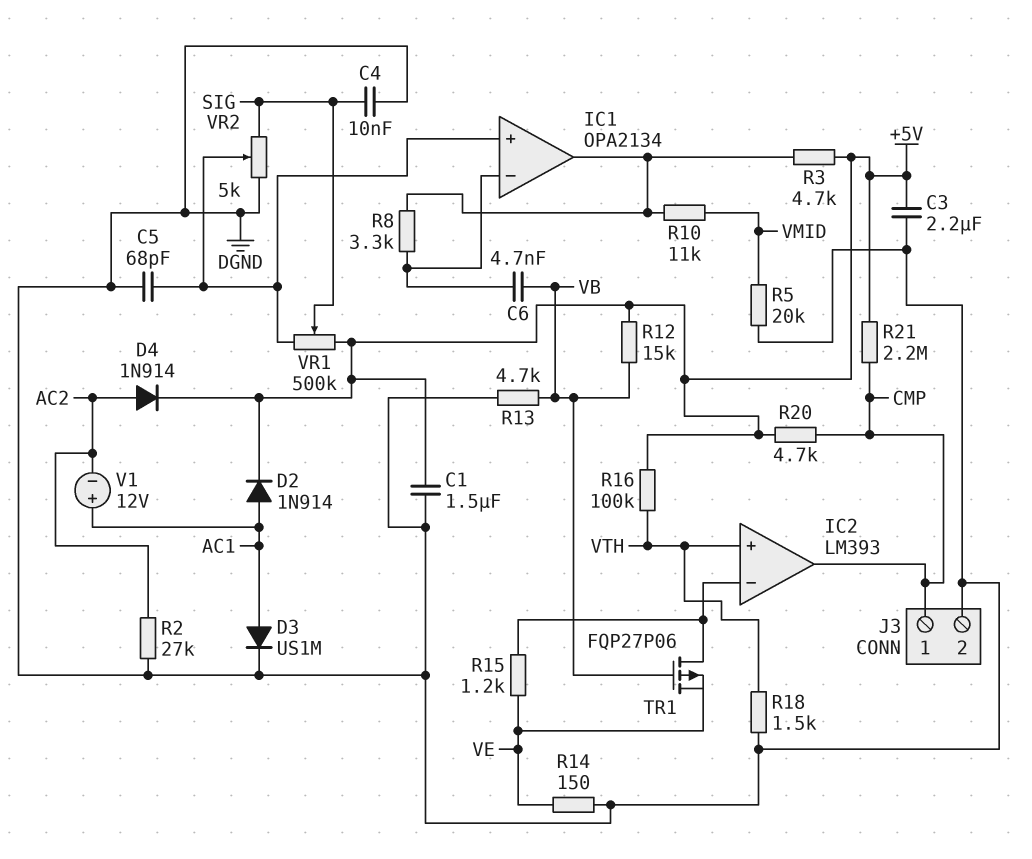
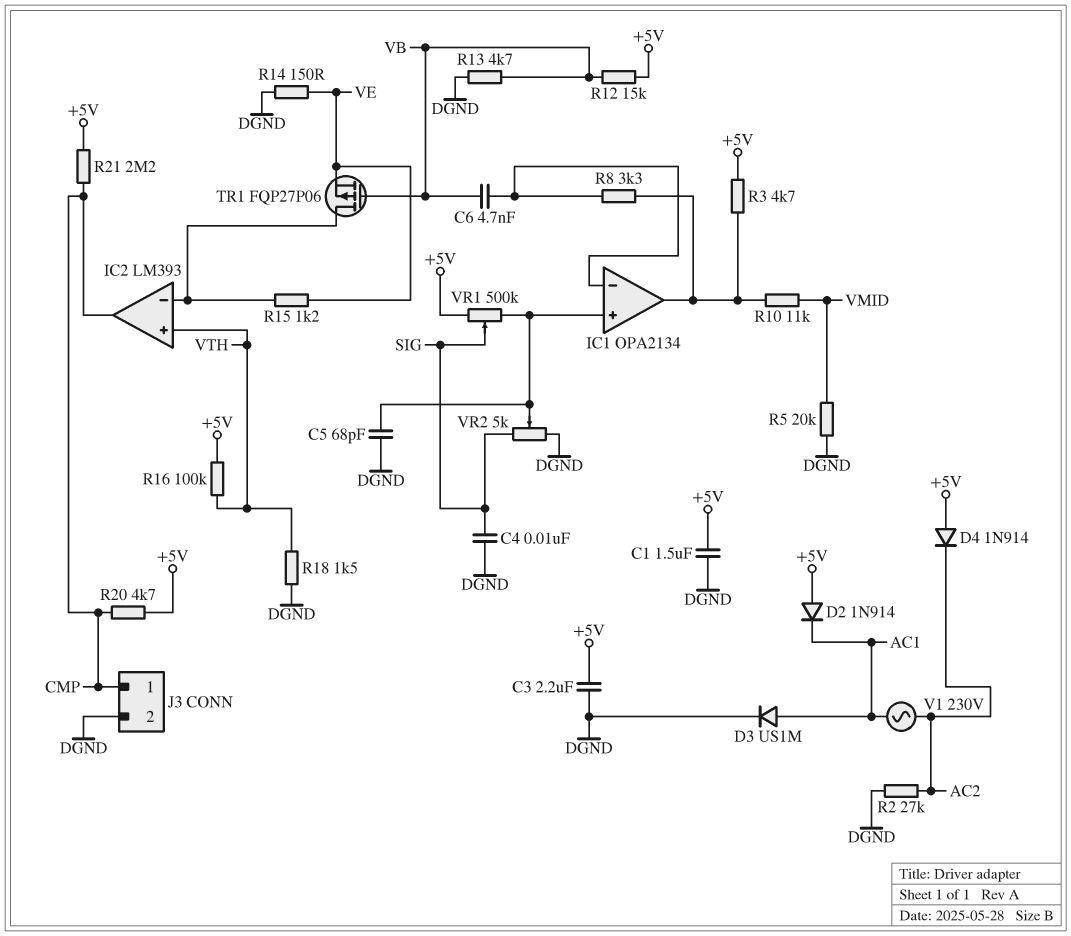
D2: diode 1N914 (A AC1, K +5V) -> diode 1N914 (A +5V, K AC1)
D4: diode 1N914 (A AC2, K +5V) -> diode 1N914 (A +5V, K AC2)
V1: 12V (plus AC1, minus AC2) -> AC 230V (AC1, AC2)

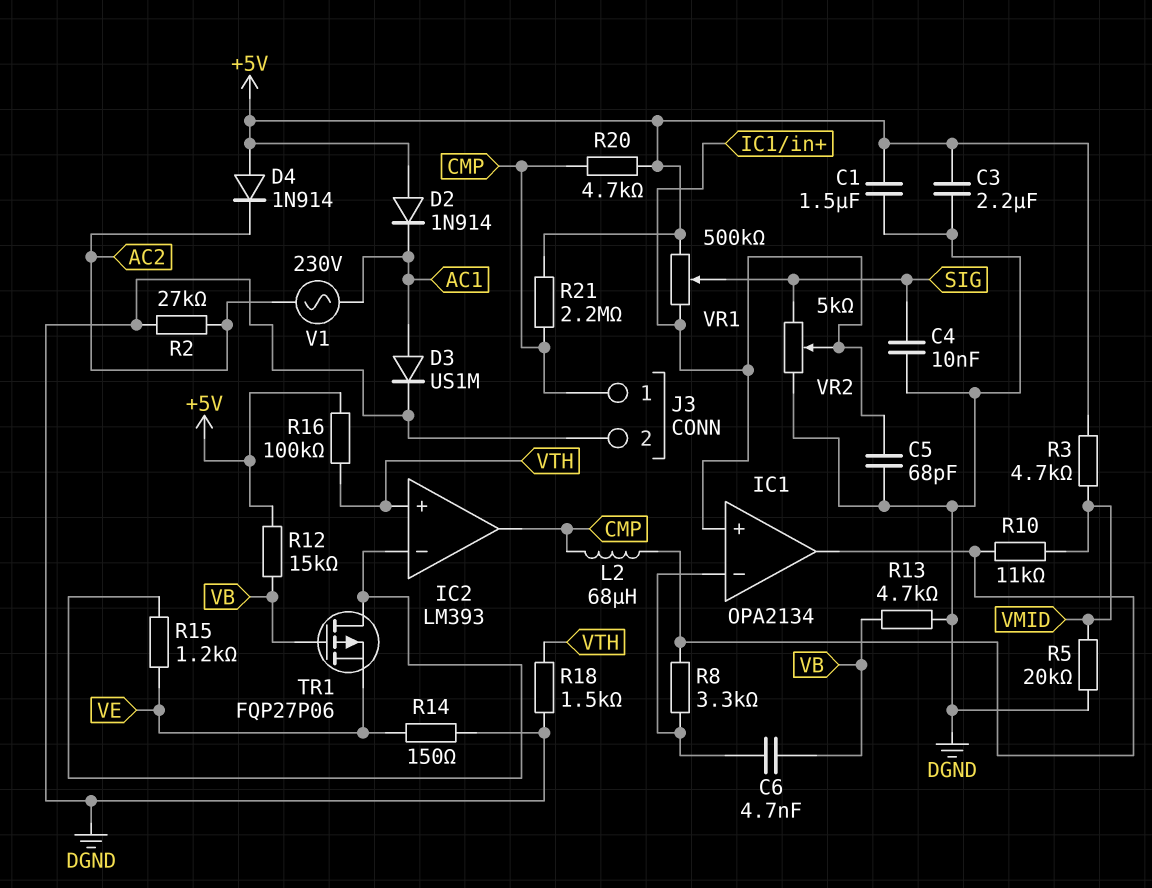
L2: none -> 68uH (CMP, IC1/out)
R3: 4.7k (+5V, IC1/out) -> 4.7k (+5V, VMID)

